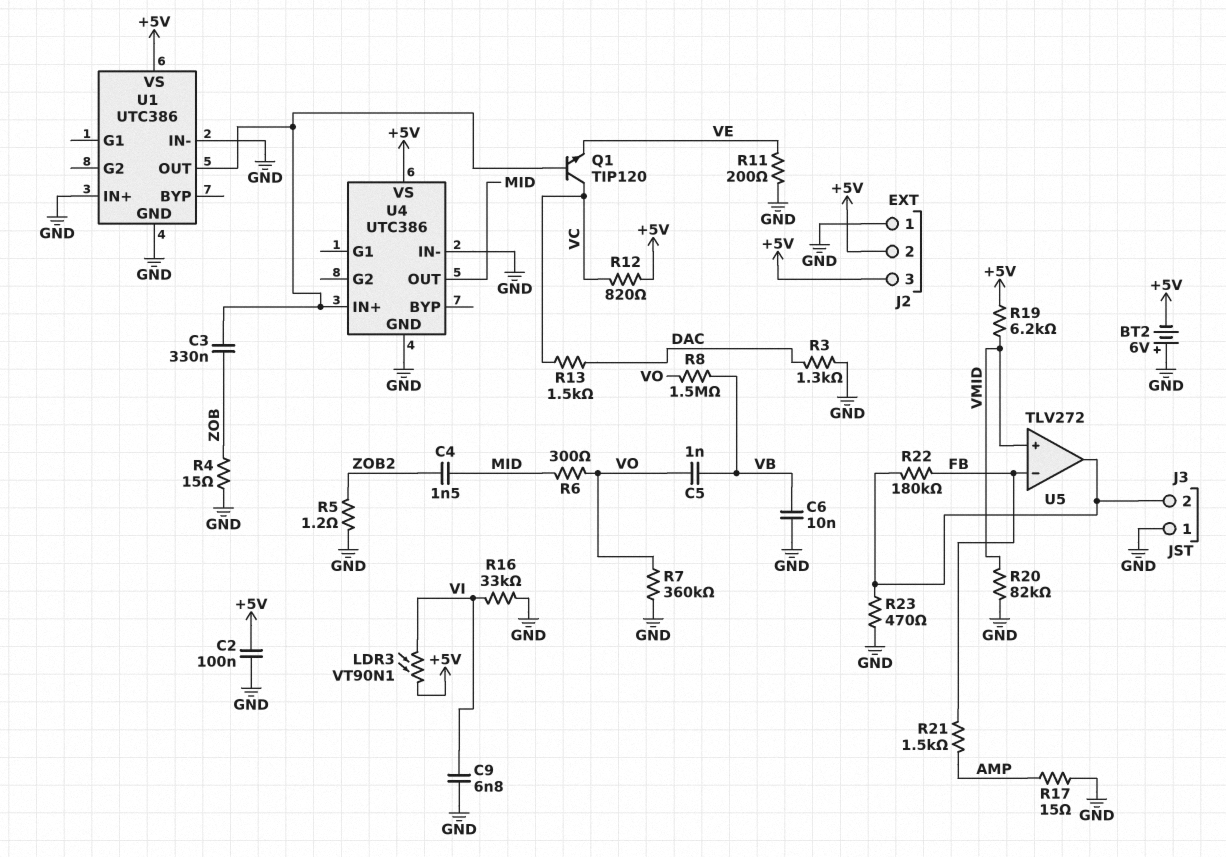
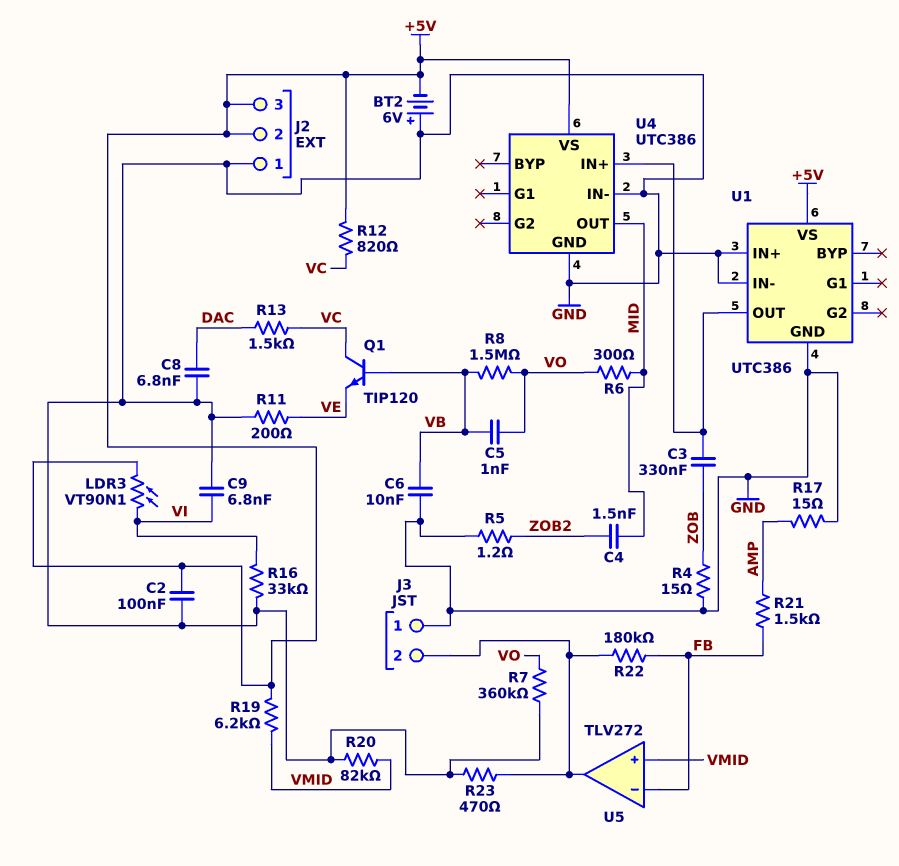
C8: none -> 6.8nF (DAC, GND)
Q1: NPN TIP120 (B U1/OUT, C VC, E VE) -> NPN TIP120 (B VB, C VC, E VE)
R3: 1.3k (DAC, GND) -> none

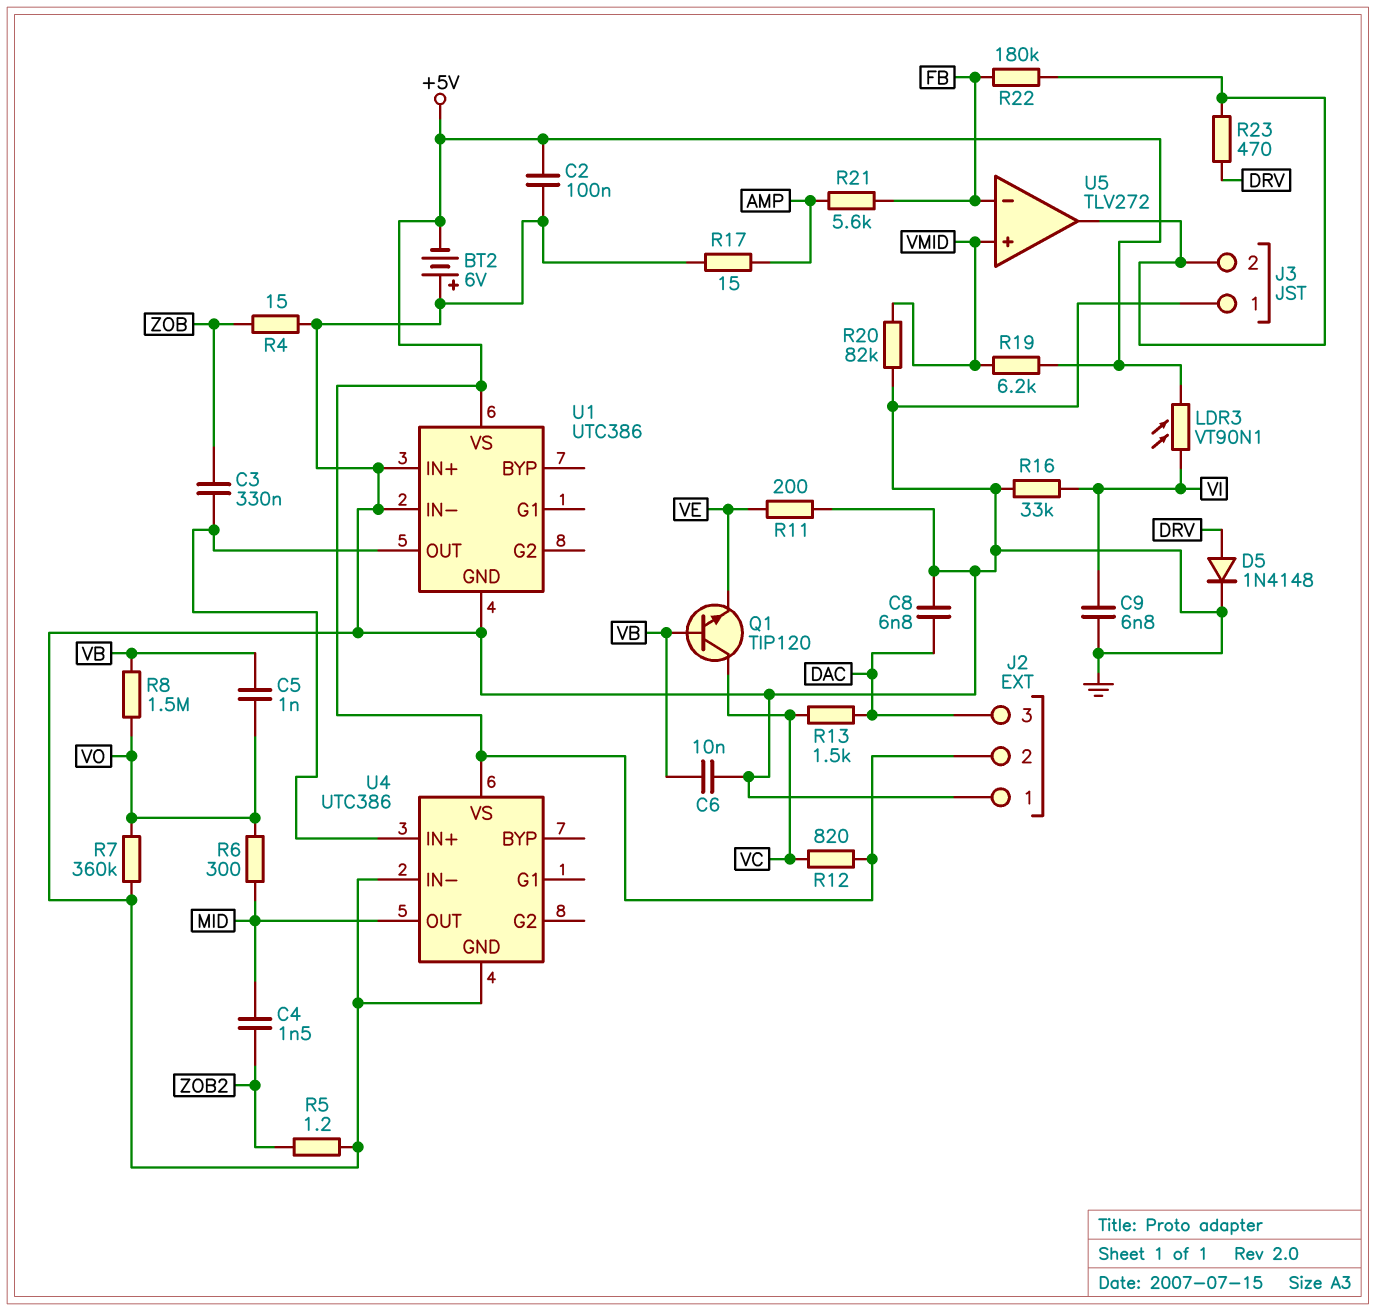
D5: none -> diode 1N4148 (A DRV, K GND)
J2 pin 3: +5V -> DAC
R21: 1.5k (AMP, FB) -> 5.6k (AMP, FB)
R23: 470 (GND, J3/2) -> 470 (DRV, J3/2)

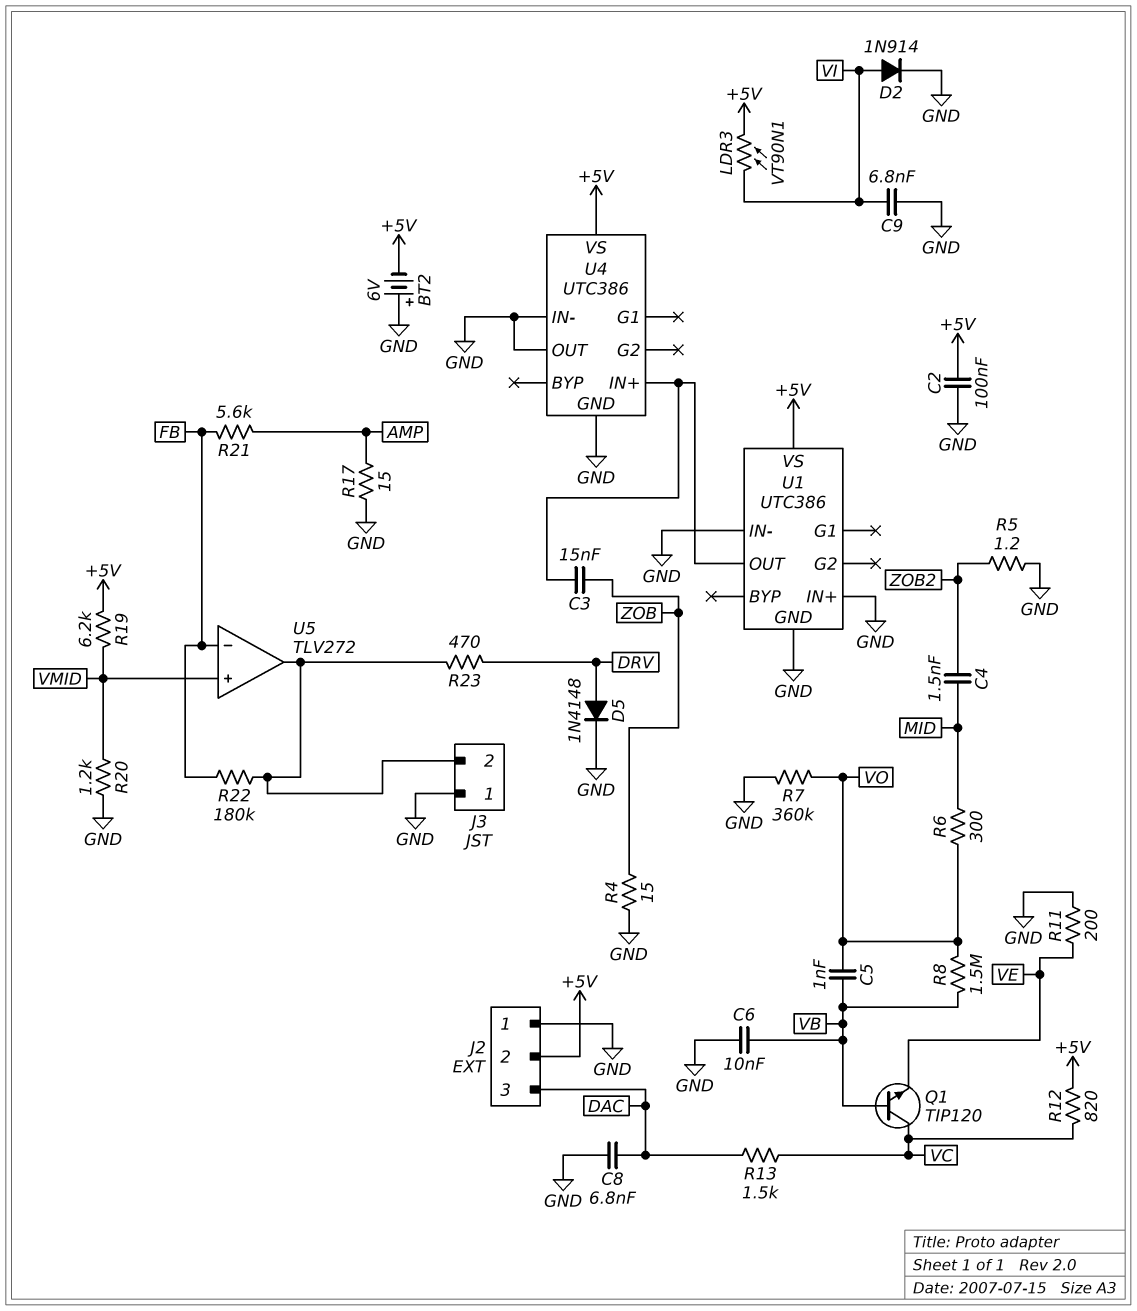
C3: 330nF (U1/OUT, ZOB) -> 15nF (U1/OUT, ZOB)
D2: none -> diode 1N914 (A VI, K GND)
R16: 33k (GND, VI) -> none
R20: 82k (GND, VMID) -> 1.2k (GND, VMID)
U4 pin OUT: MID -> GND

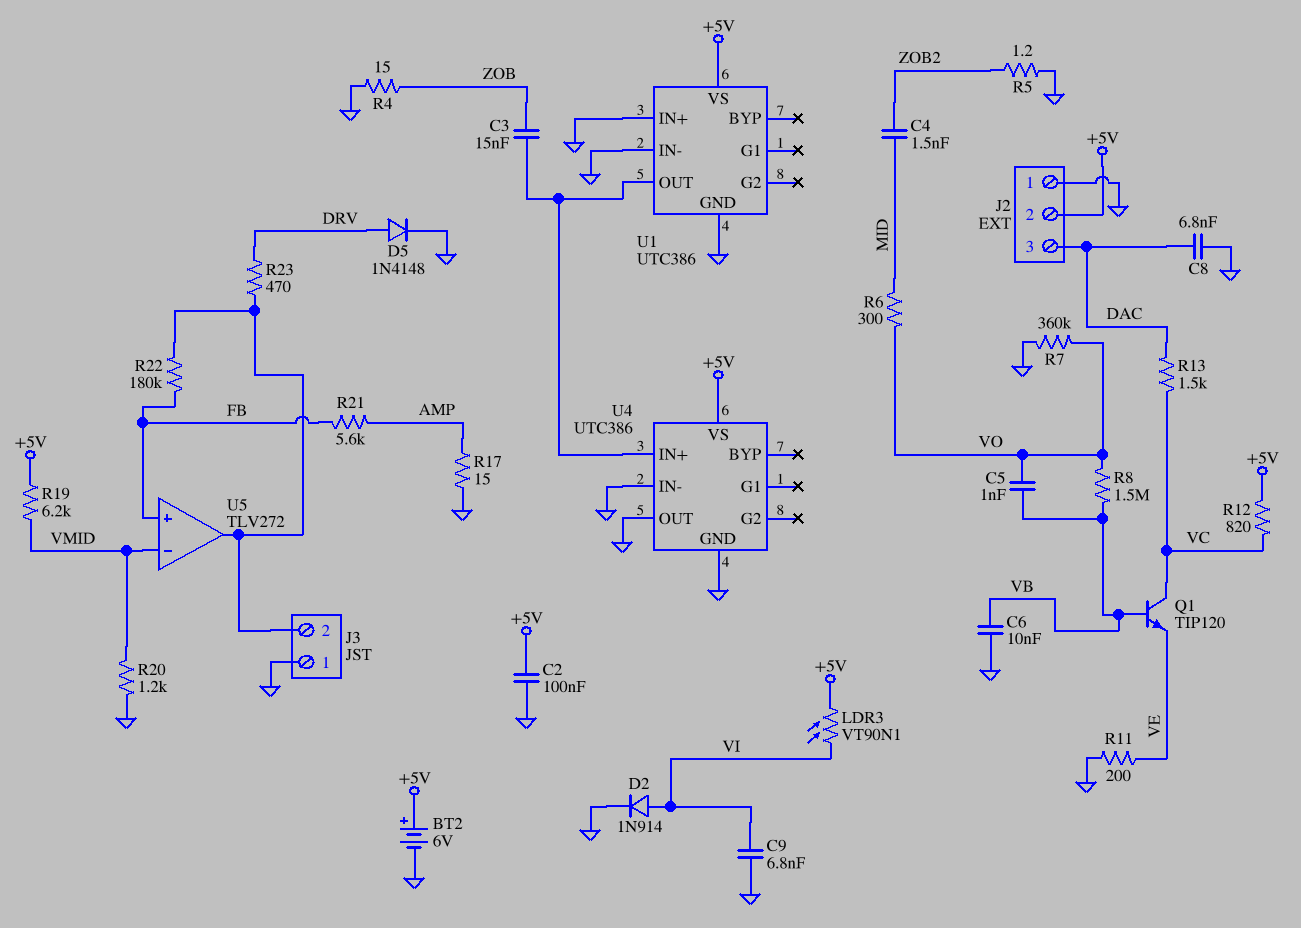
BT2: 6V (plus GND, minus +5V) -> 6V (plus +5V, minus GND)
U5 pin in+: VMID -> FB
U5 pin in-: FB -> VMID

